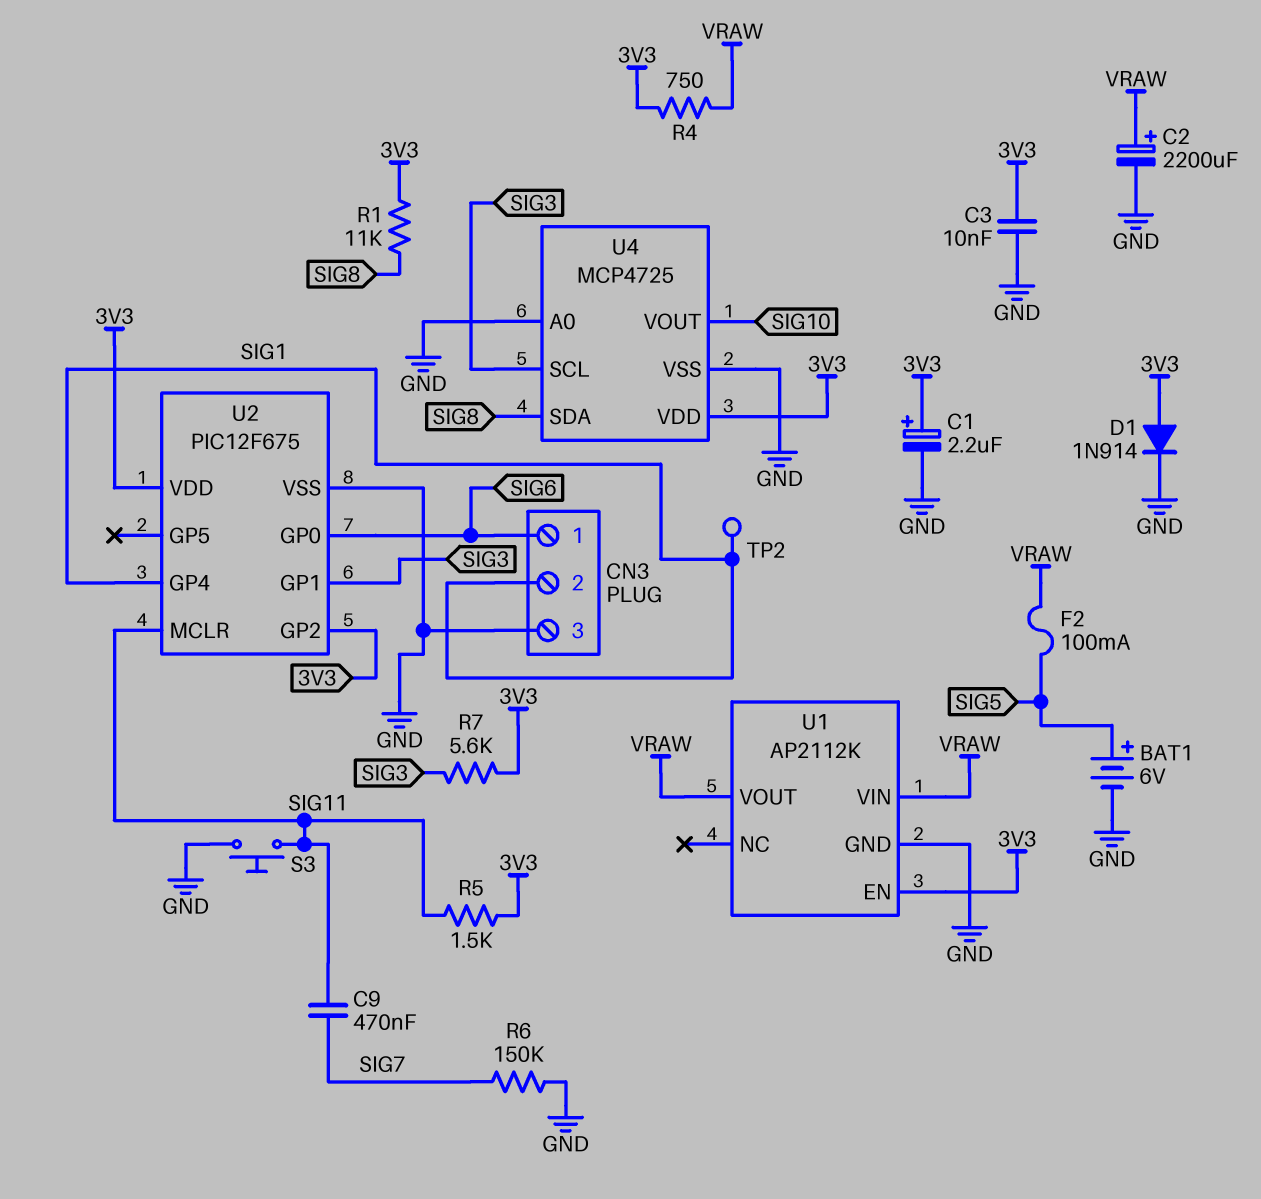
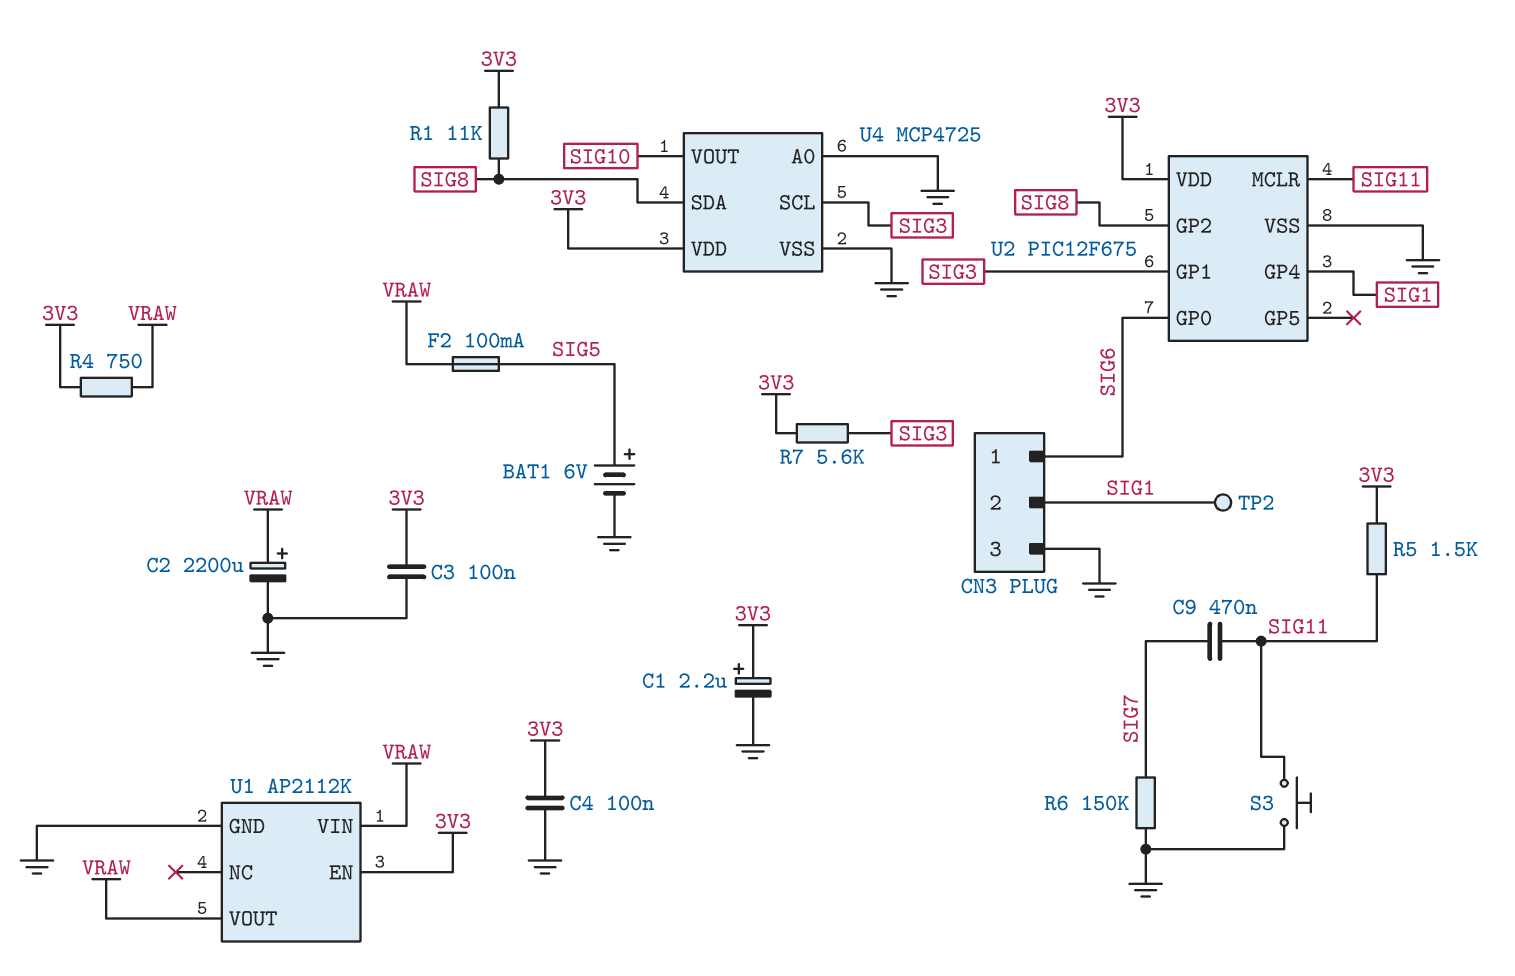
C3: 10nF (3V3, GND) -> 100nF (3V3, GND)
C4: none -> 100nF (3V3, GND)
D1: diode 1N914 (A 3V3, K GND) -> none
U2 pin GP2: 3V3 -> SIG8

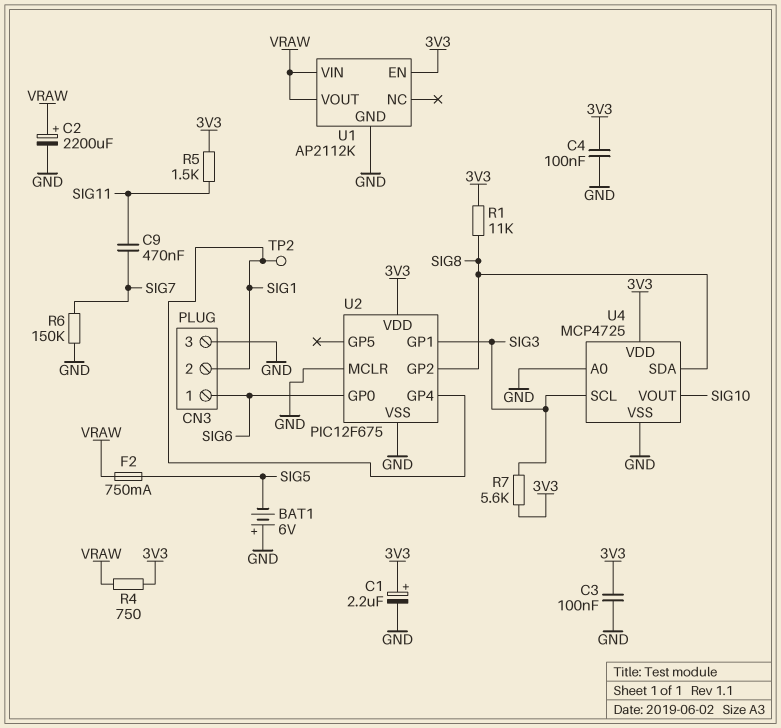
BAT1: 6V (plus SIG5, minus GND) -> 6V (plus GND, minus SIG5)
F2: 100mA (SIG5, VRAW) -> 750mA (SIG5, VRAW)
S3: button (GND, SIG11) -> none
U2 pin MCLR: SIG11 -> GND

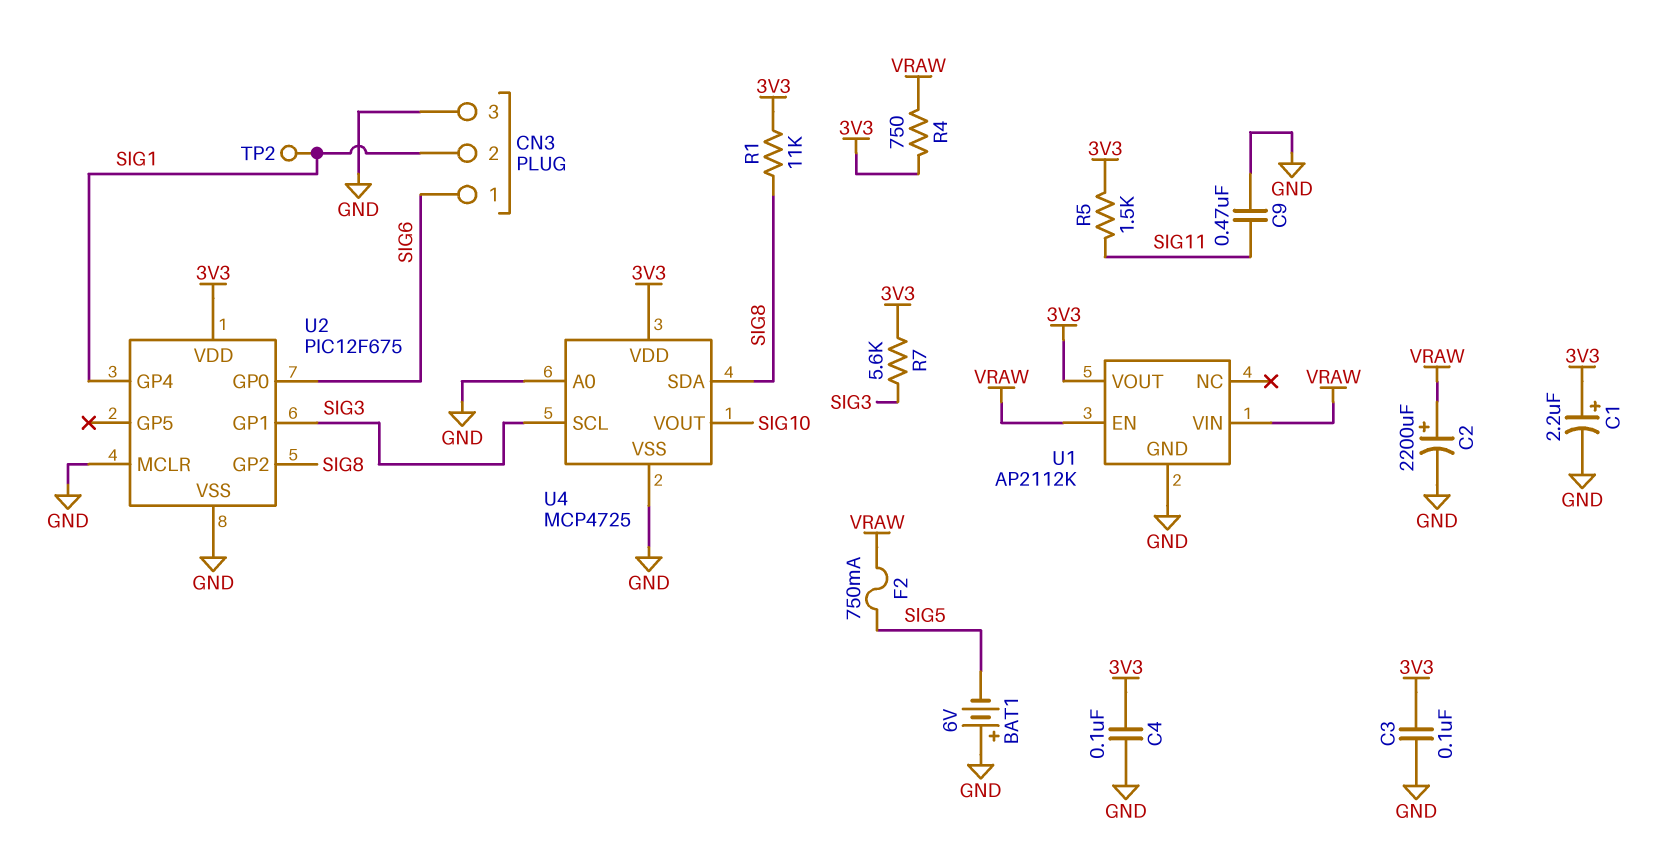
C9: 470nF (SIG7, SIG11) -> 470nF (GND, SIG11)
R6: 150k (GND, SIG7) -> none
U1 pin EN: 3V3 -> VRAW
U1 pin VOUT: VRAW -> 3V3

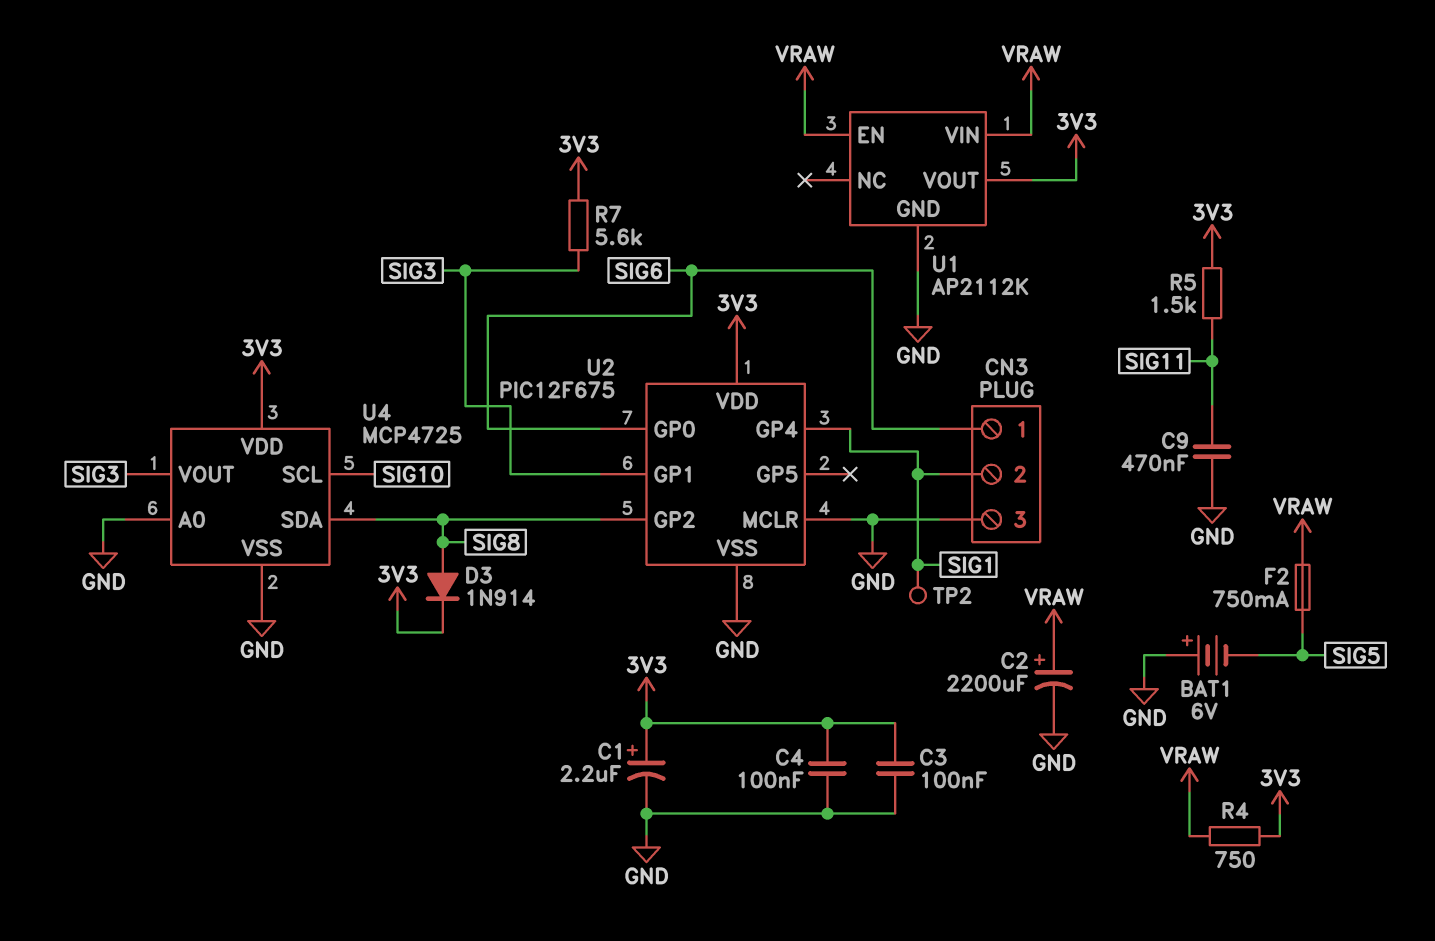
D3: none -> diode 1N914 (A SIG8, K 3V3)
R1: 11k (3V3, SIG8) -> none
U4 pin SCL: SIG3 -> SIG10
U4 pin VOUT: SIG10 -> SIG3

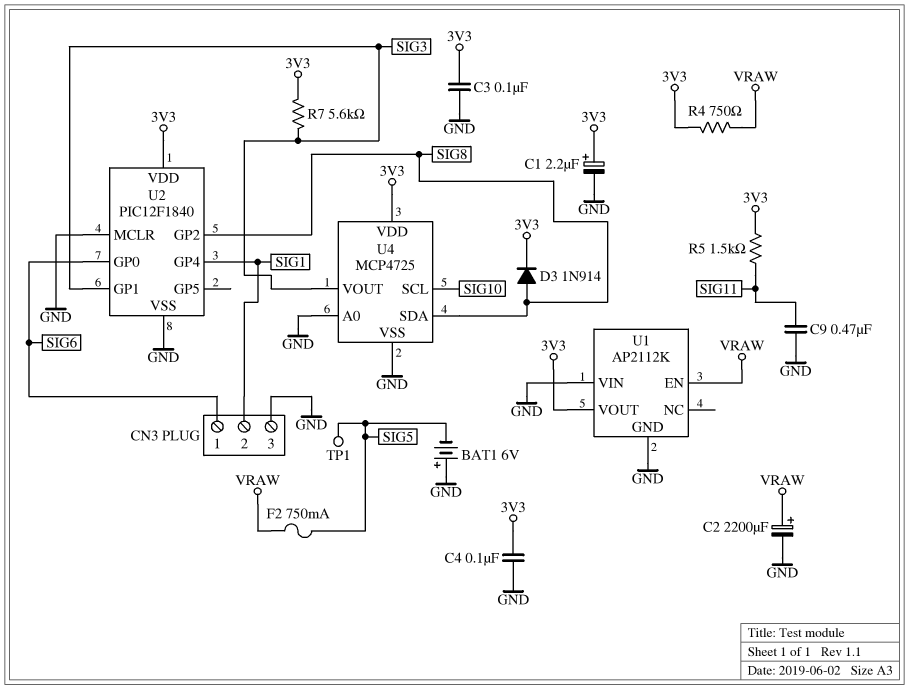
TP1: none -> test point (SIG5)
TP2: test point (SIG1) -> none
U1 pin VIN: VRAW -> GND
U2: PIC12F675 -> PIC12F1840

